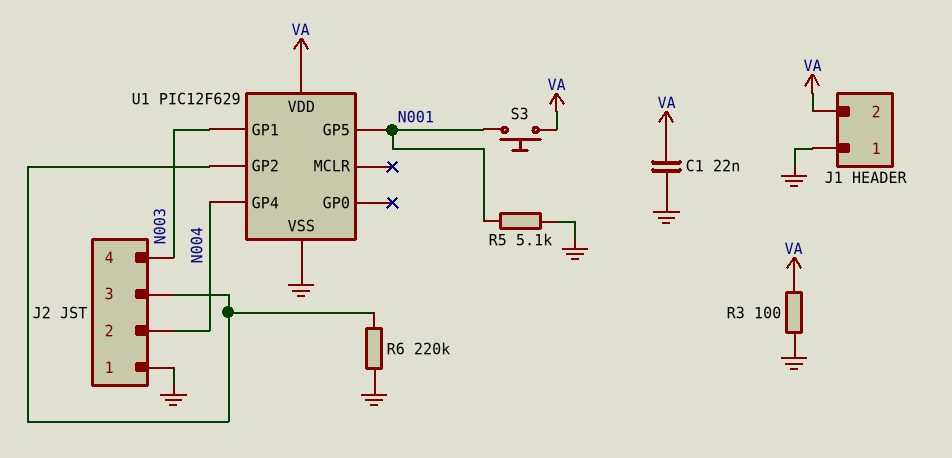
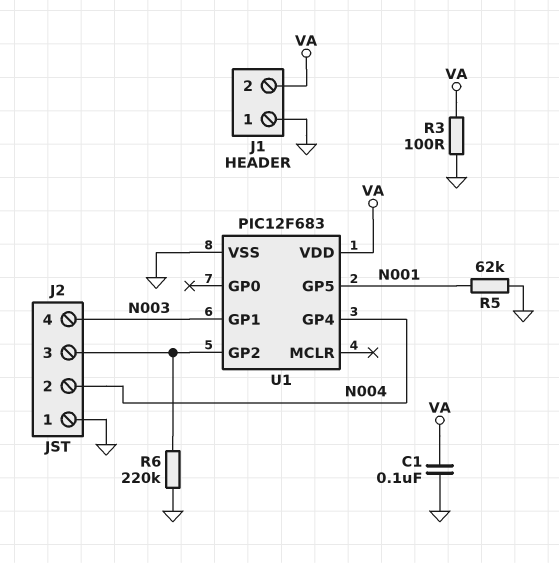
C1: 22nF (GND, VA) -> 100nF (GND, VA)
R5: 5.1k (GND, N001) -> 62k (GND, N001)
S3: button (N001, VA) -> none
U1: PIC12F629 -> PIC12F683

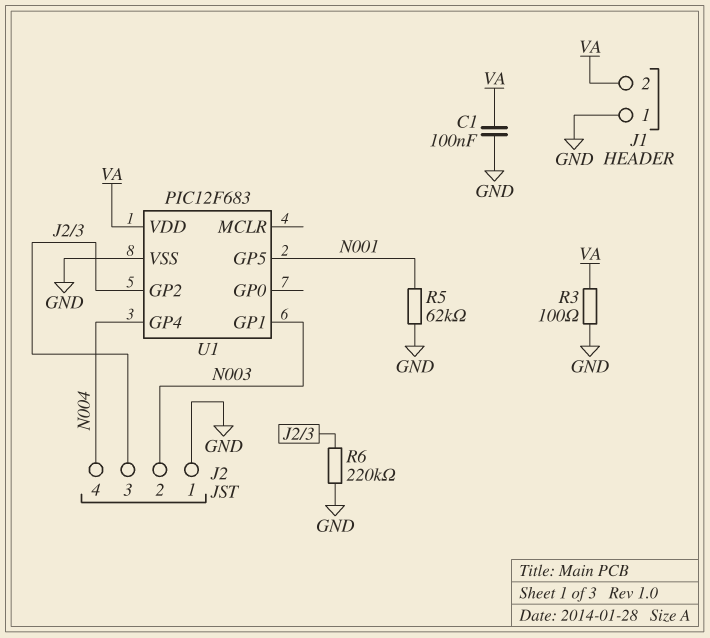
J2 pin 2: N004 -> N003
J2 pin 4: N003 -> N004

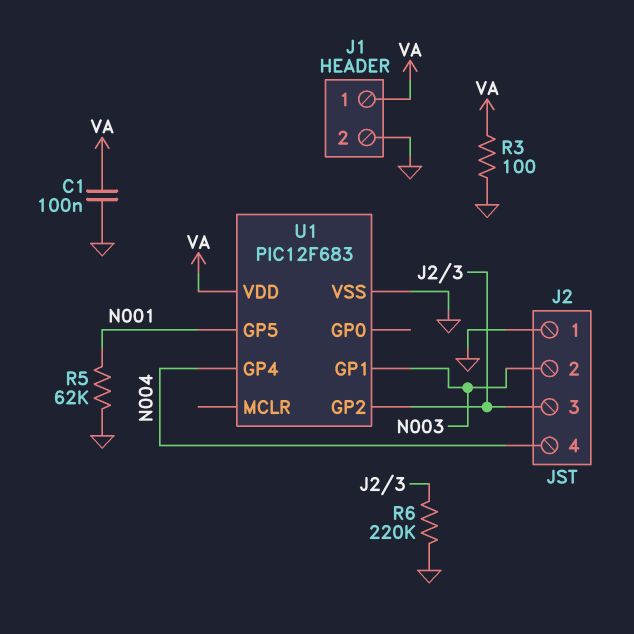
J1 pin 1: GND -> VA
J1 pin 2: VA -> GND

